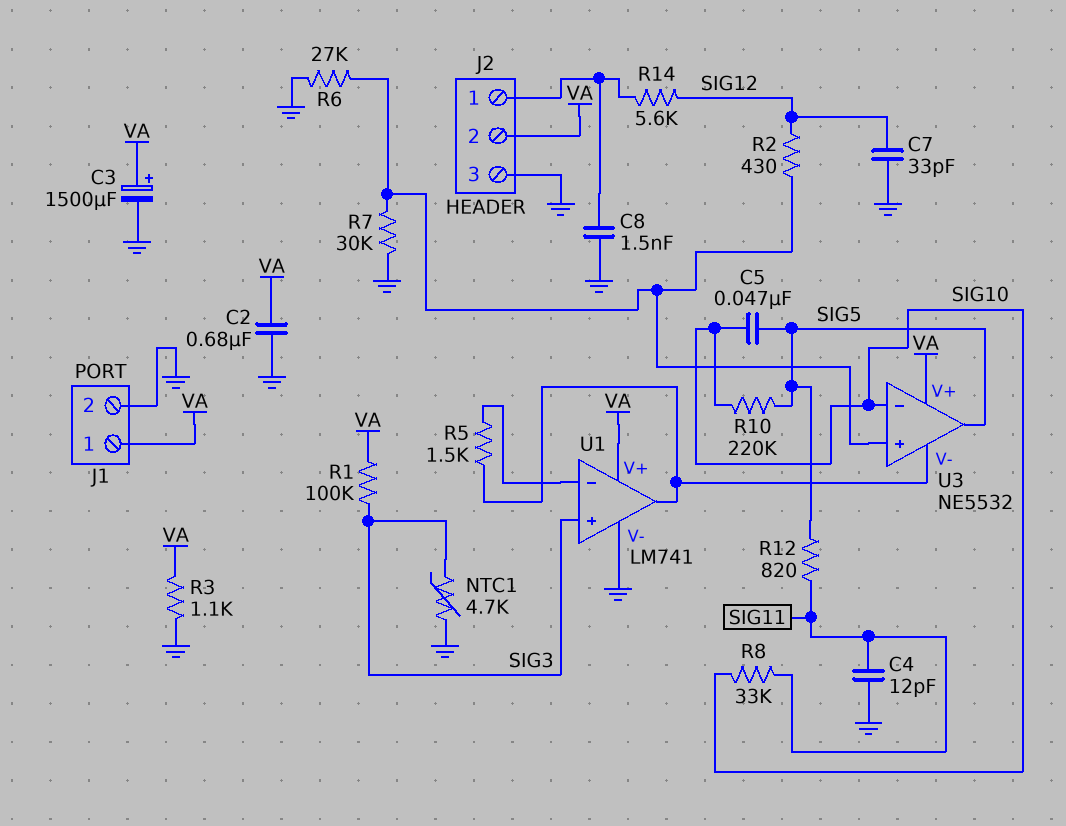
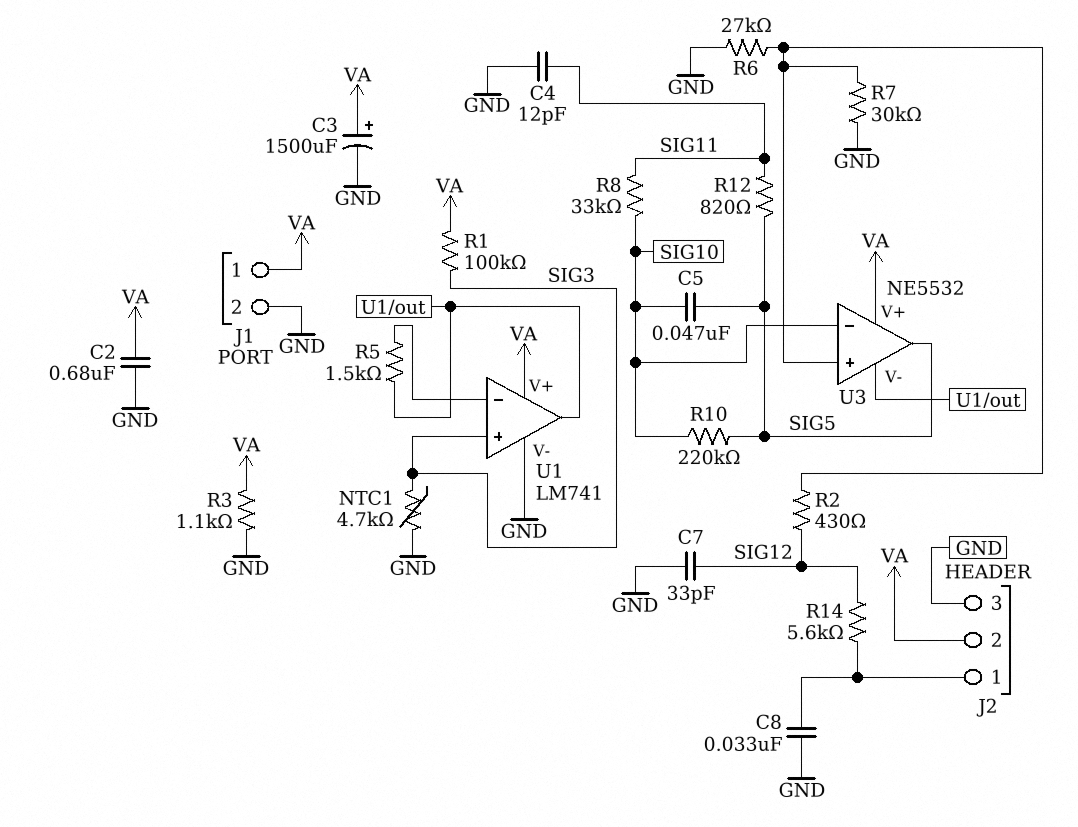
C8: 1.5nF (GND, J2/1) -> 33nF (GND, J2/1)

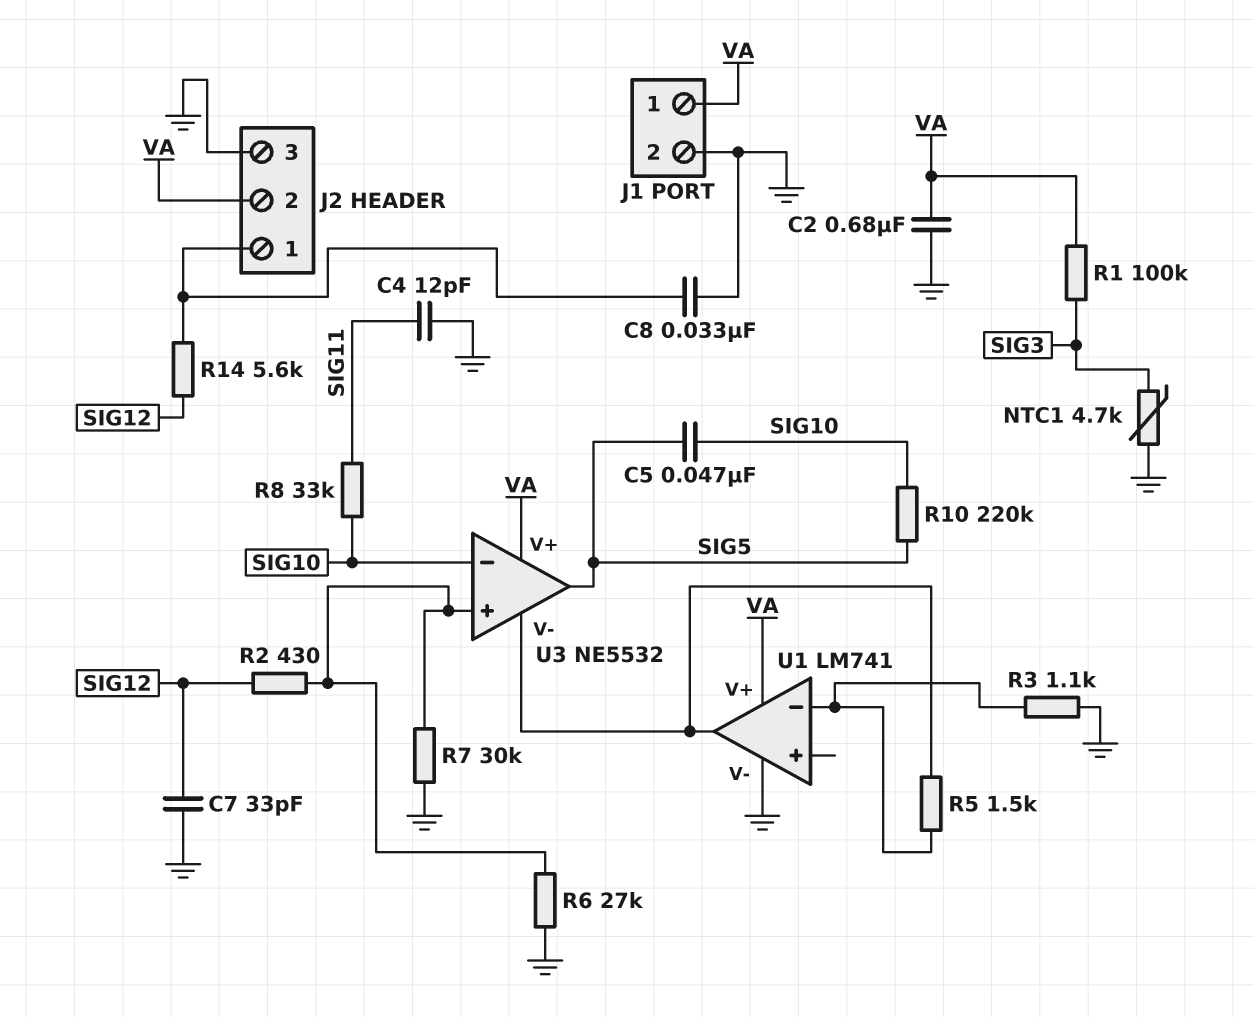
C3: 1500uF (plus VA, minus GND) -> none
R3: 1.1k (GND, VA) -> 1.1k (GND, U1/in-)
R12: 820 (SIG5, SIG11) -> none
U1 pin in+: SIG3 -> none

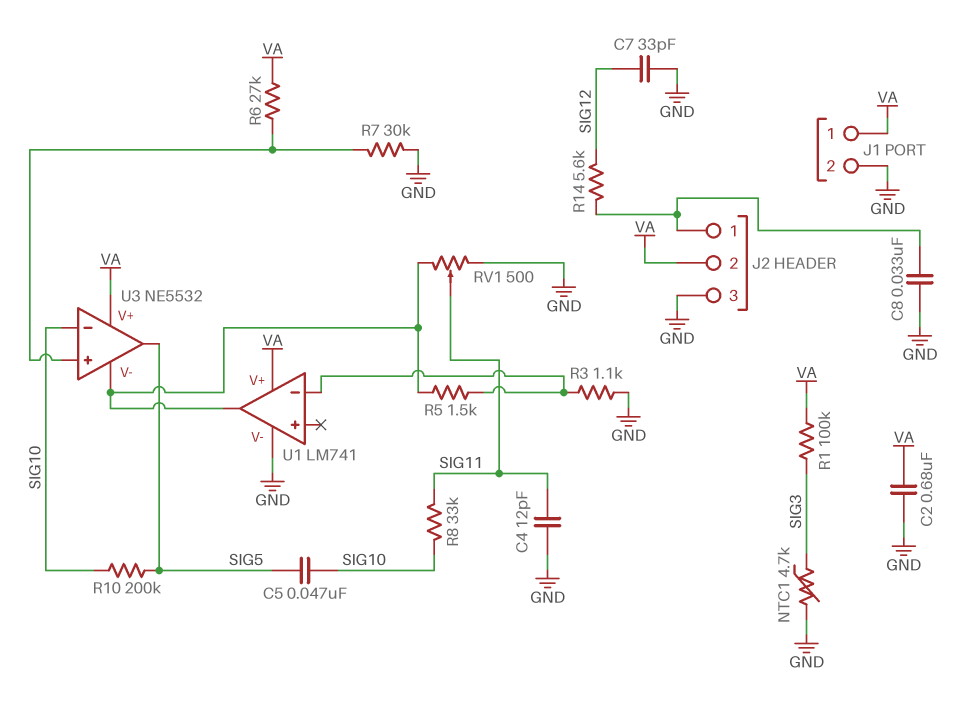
R2: 430 (SIG12, U3/in+) -> none
R6: 27k (GND, U3/in+) -> 27k (U3/in+, VA)
R10: 220k (SIG5, SIG10) -> 200k (SIG5, SIG10)
RV1: none -> 500 (GND, U1/out, wiper SIG11)

